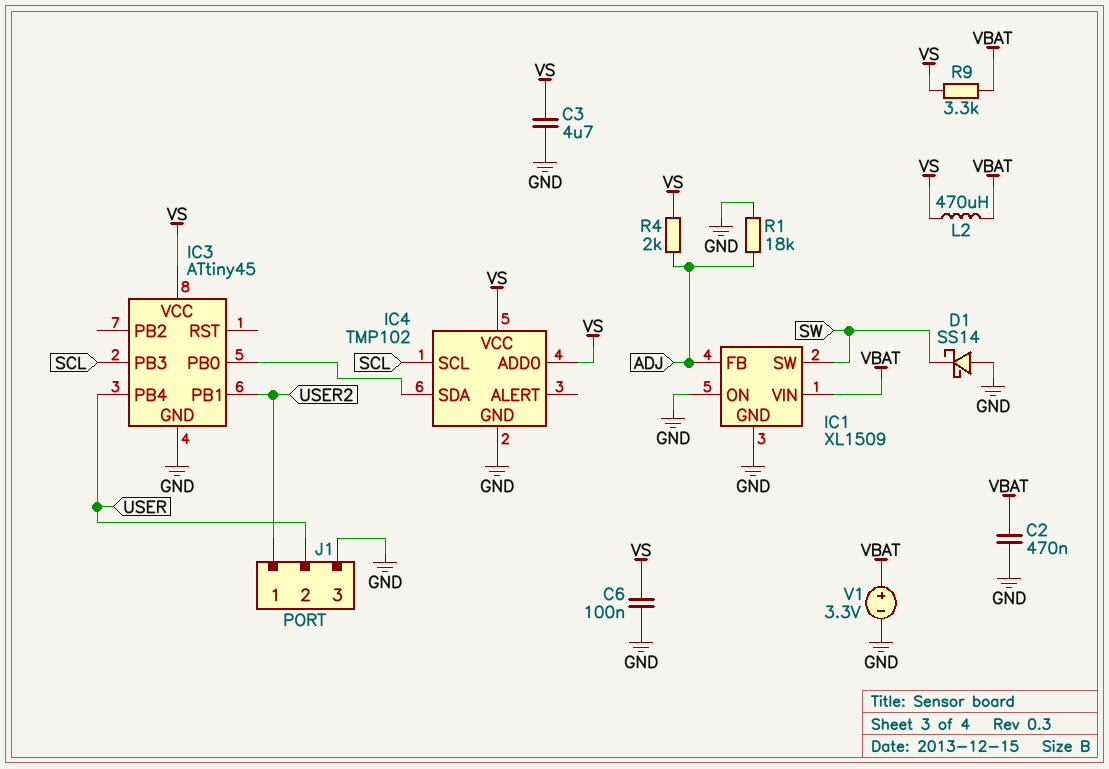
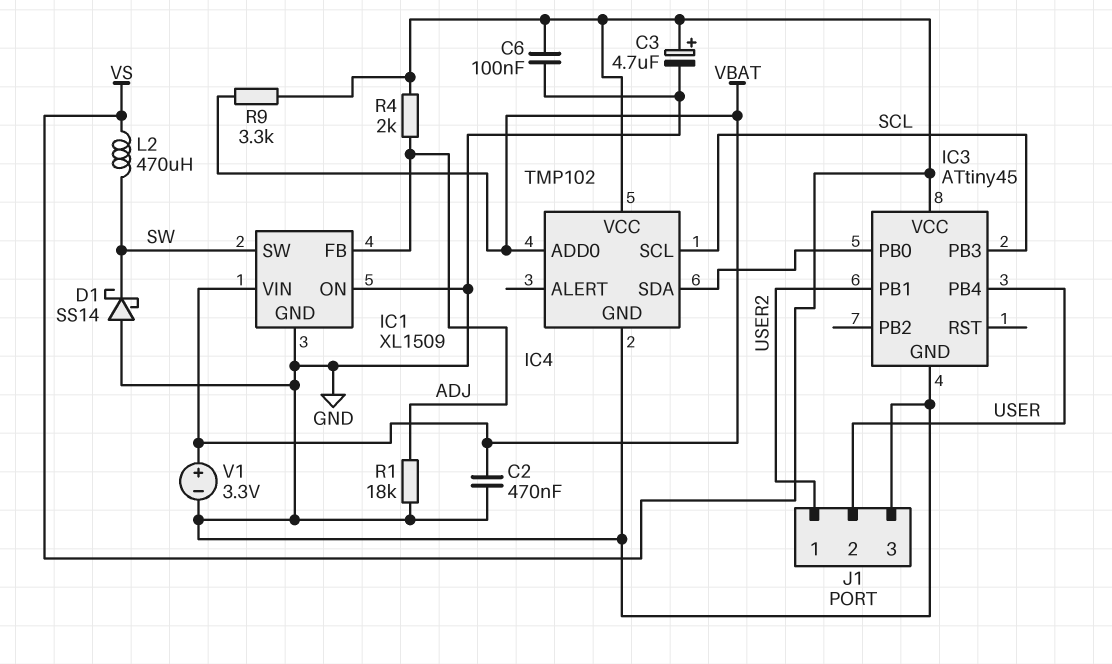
C3: 4.7uF (GND, VS) -> 4.7uF (plus VS, minus GND)
IC4 pin ADD0: VS -> VBAT
L2: 470uH (VBAT, VS) -> 470uH (SW, VS)

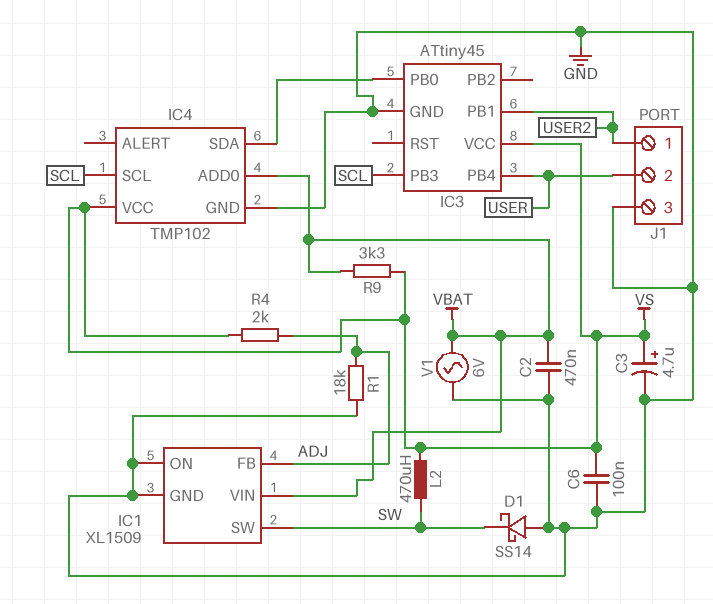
V1: 3.3V (plus VBAT, minus GND) -> AC 6V (GND, VBAT)

